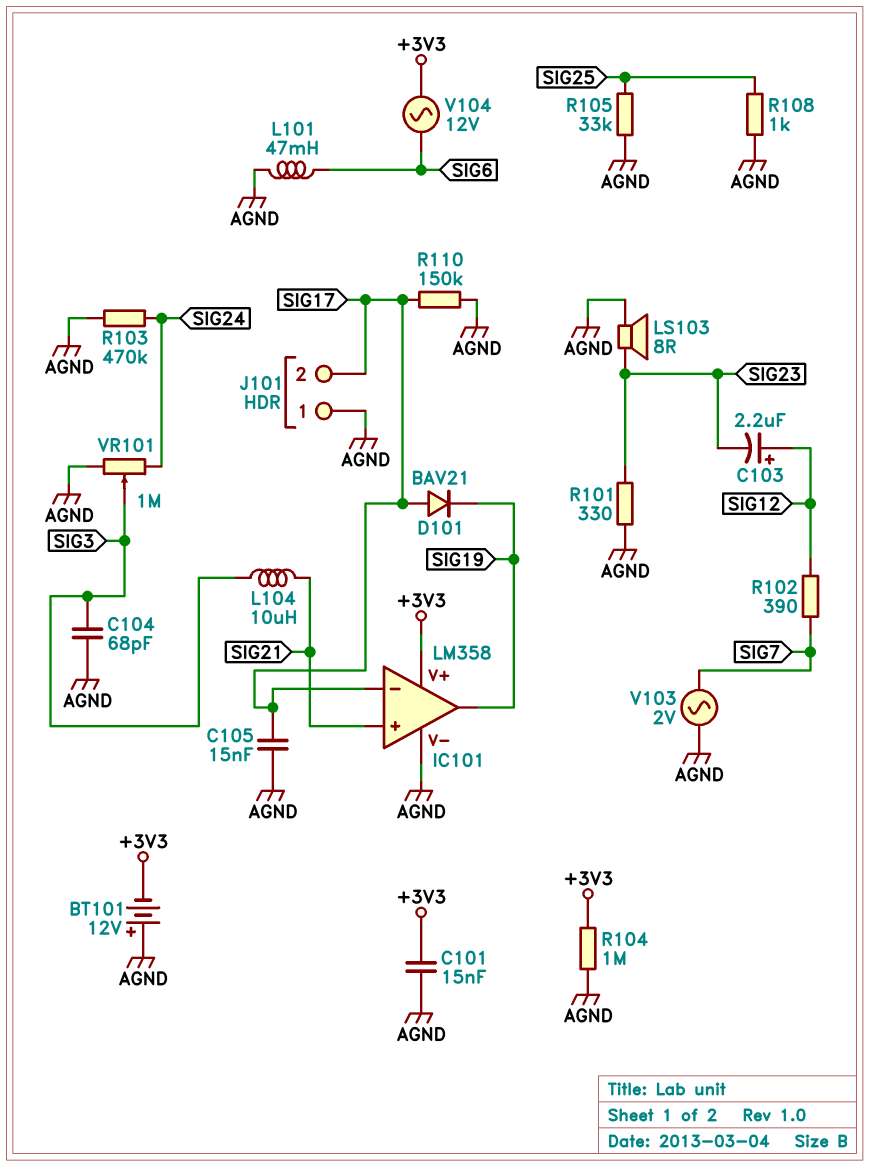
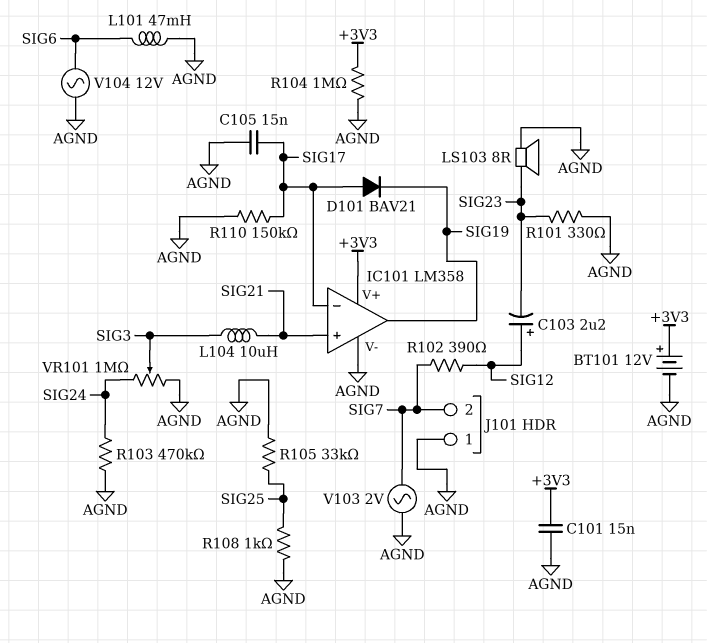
BT101: 12V (plus AGND, minus +3V3) -> 12V (plus +3V3, minus AGND)
C104: 68pF (AGND, SIG3) -> none
J101 pin 2: SIG17 -> SIG7
V104: AC 12V (+3V3, SIG6) -> AC 12V (AGND, SIG6)

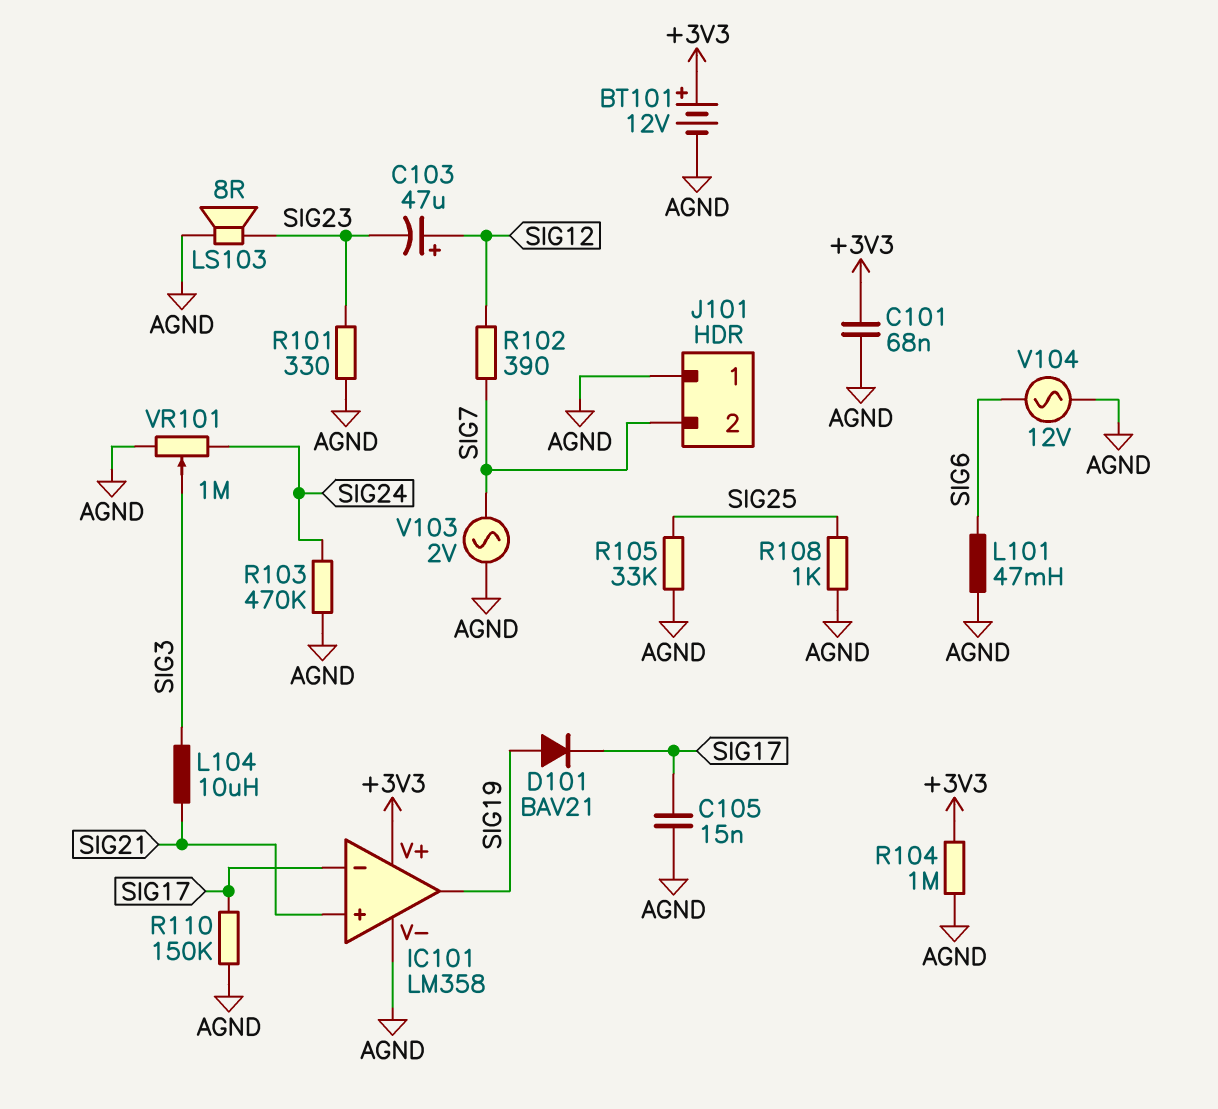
C101: 15nF (+3V3, AGND) -> 68nF (+3V3, AGND)
C103: 2.2uF (plus SIG12, minus SIG23) -> 47uF (plus SIG12, minus SIG23)
D101: diode BAV21 (A SIG17, K SIG19) -> diode BAV21 (A SIG19, K SIG17)

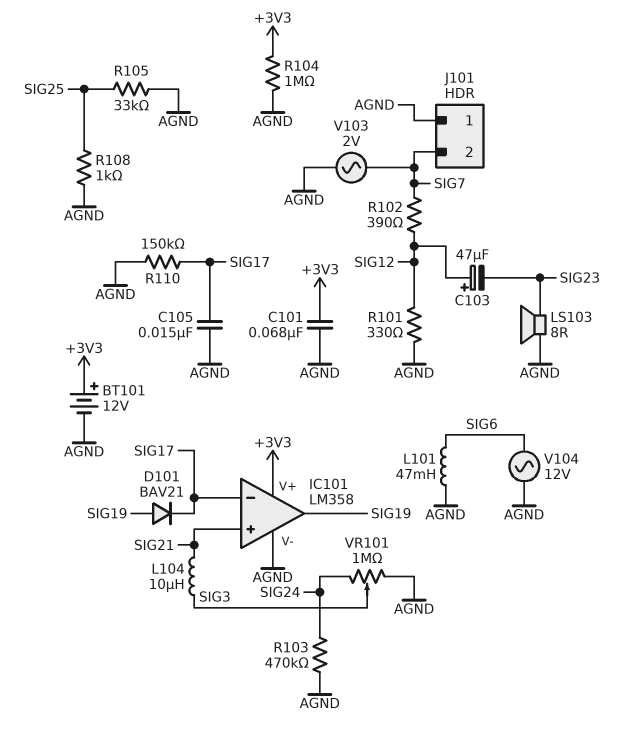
R101: 330 (AGND, SIG23) -> 330 (AGND, SIG12)

